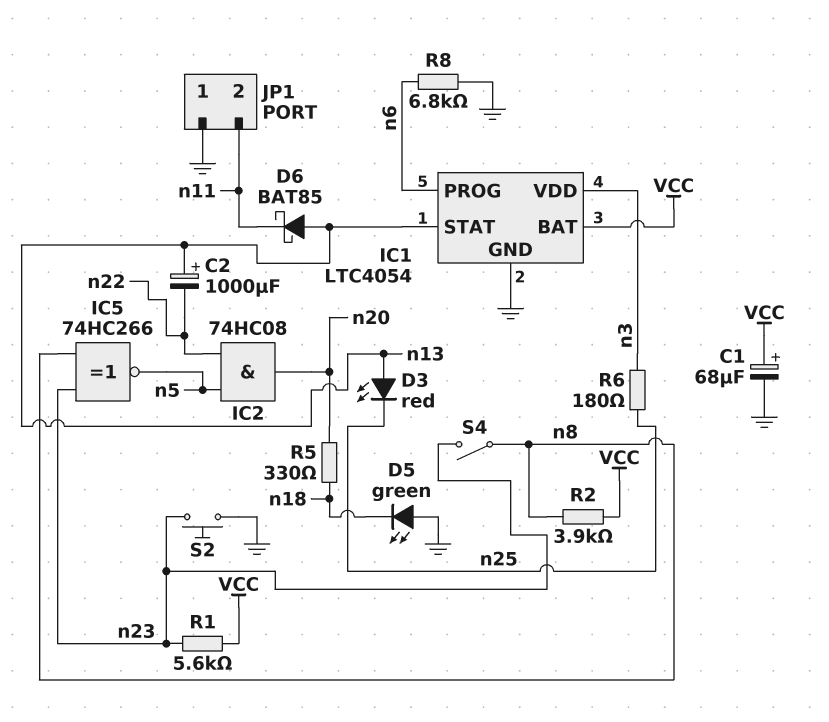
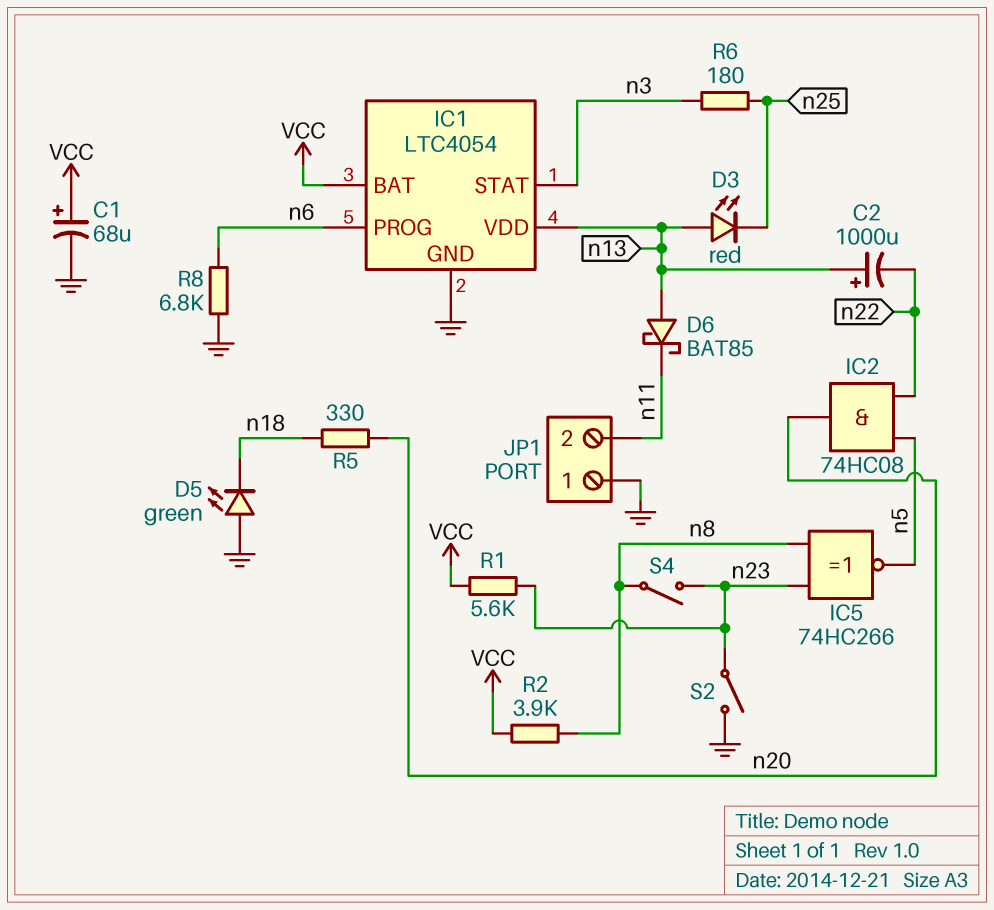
IC1 pin STAT: n13 -> n3
IC1 pin VDD: n3 -> n13
S2: button (GND, n23) -> switch (GND, n23)

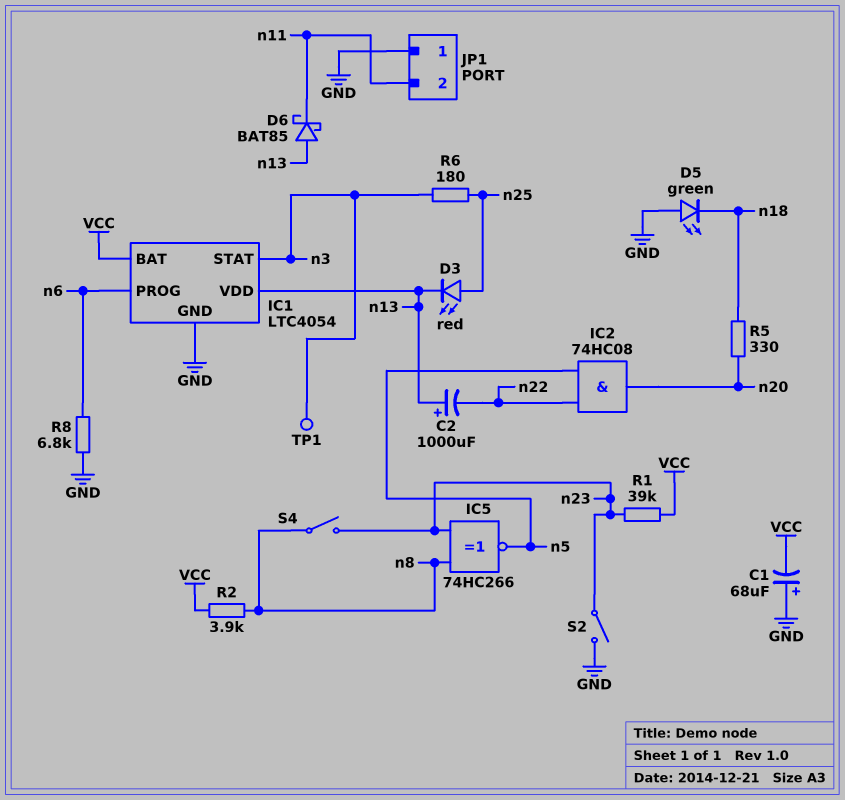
C1: 68uF (plus VCC, minus GND) -> 68uF (plus GND, minus VCC)
D3: LED red (A n13, K n25) -> LED red (A n25, K n13)
R1: 5.6k (VCC, n23) -> 39k (VCC, n23)
TP1: none -> test point (n3)

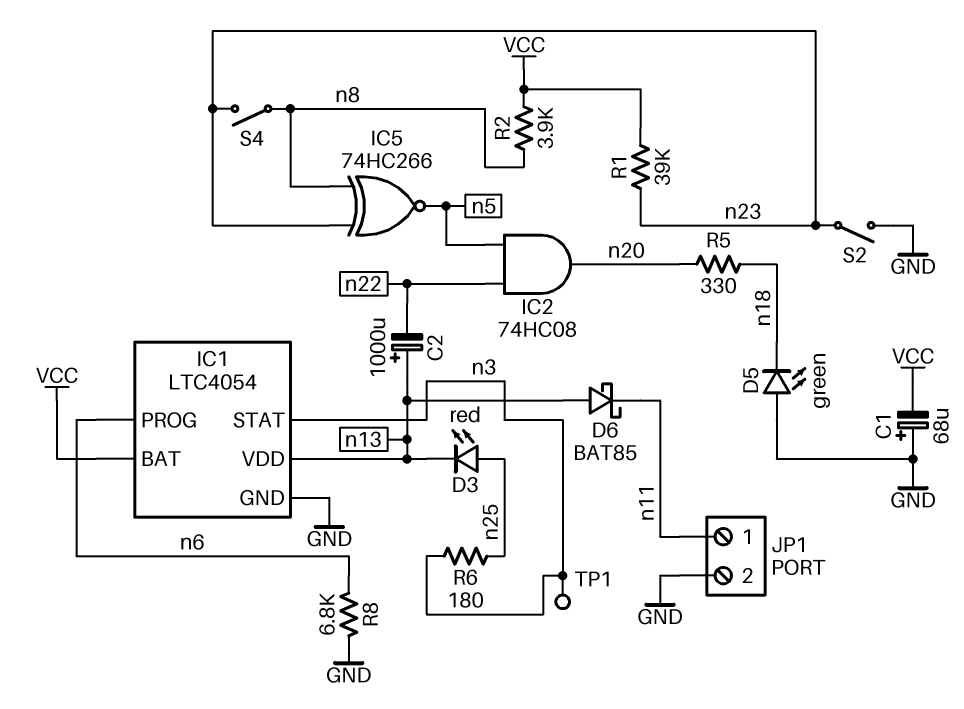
JP1 pin 1: GND -> n11
JP1 pin 2: n11 -> GND

